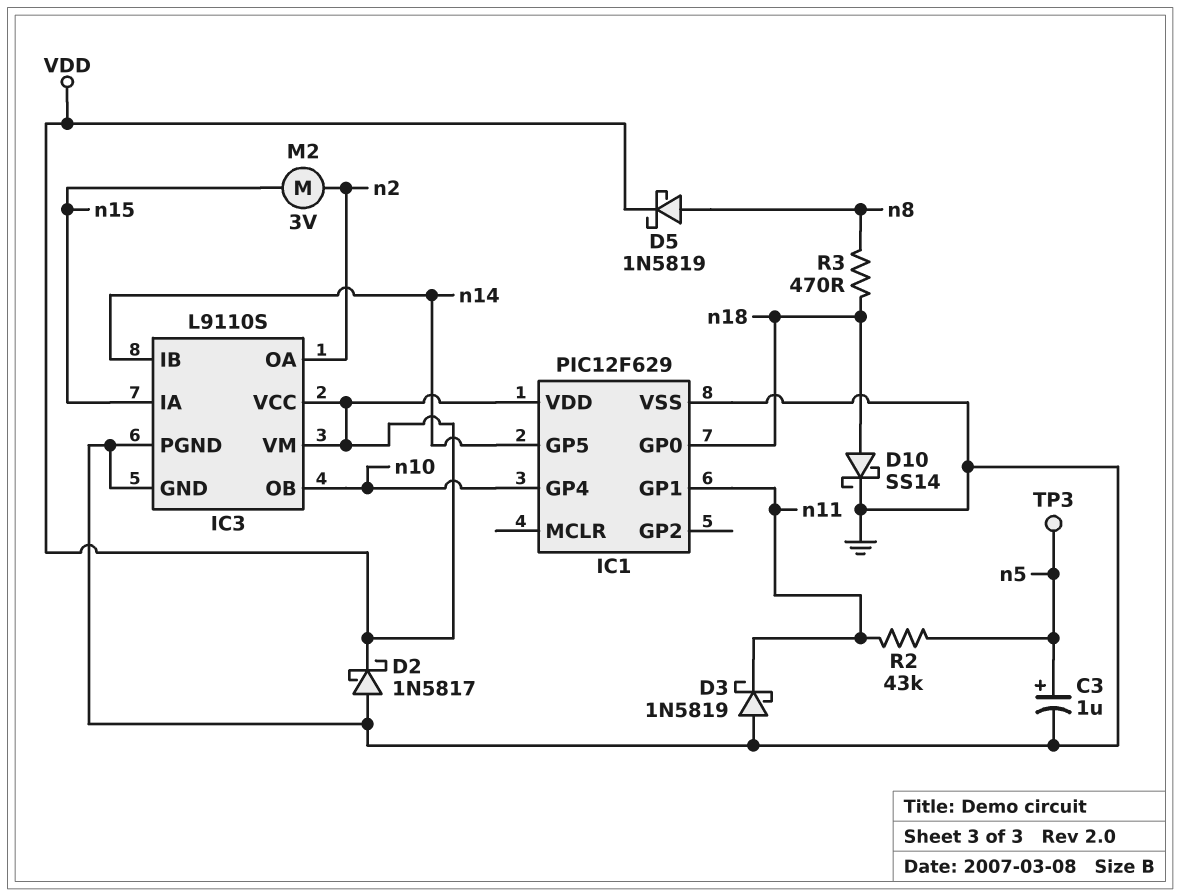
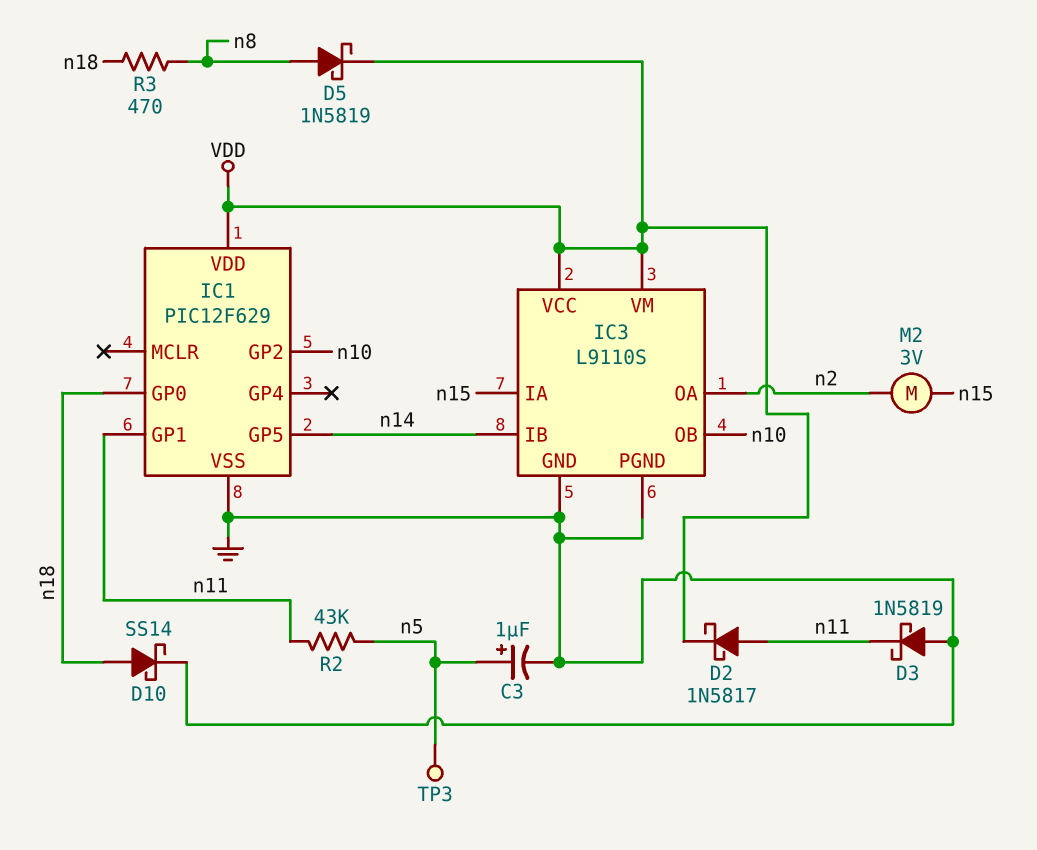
D2: schottky 1N5817 (A GND, K VDD) -> schottky 1N5817 (A n11, K VDD)
IC1 pin GP2: none -> n10
IC1 pin GP4: n10 -> none

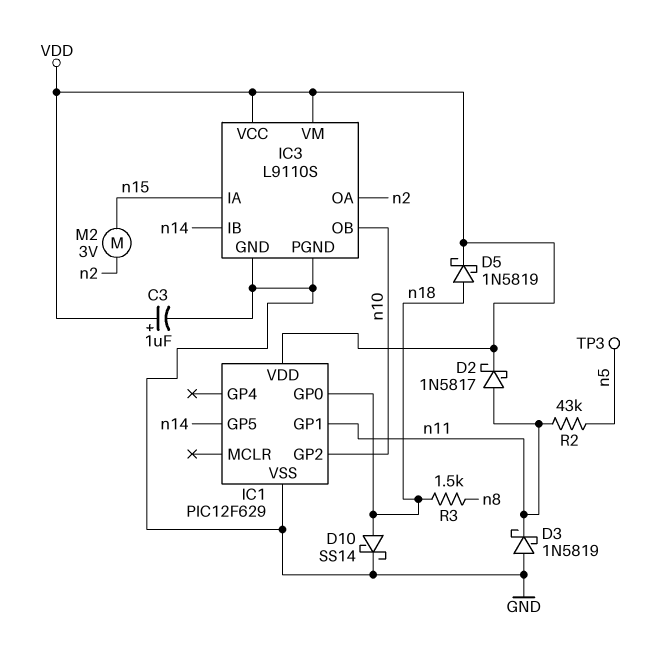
C3: 1uF (plus n5, minus GND) -> 1uF (plus VDD, minus GND)
D5: schottky 1N5819 (A n8, K VDD) -> schottky 1N5819 (A n18, K VDD)
R3: 470 (n8, n18) -> 1.5k (n8, n18)

